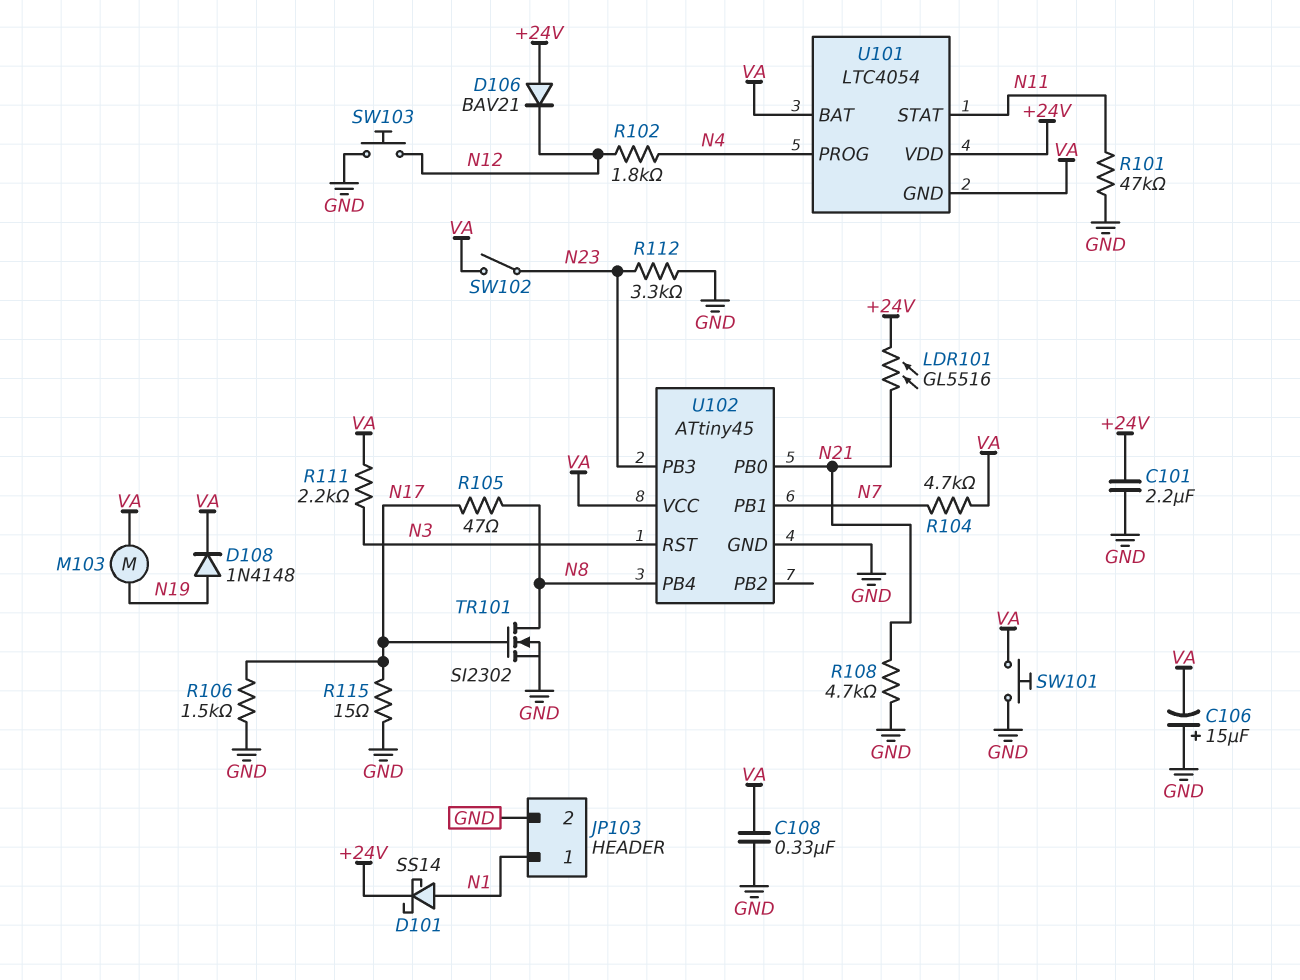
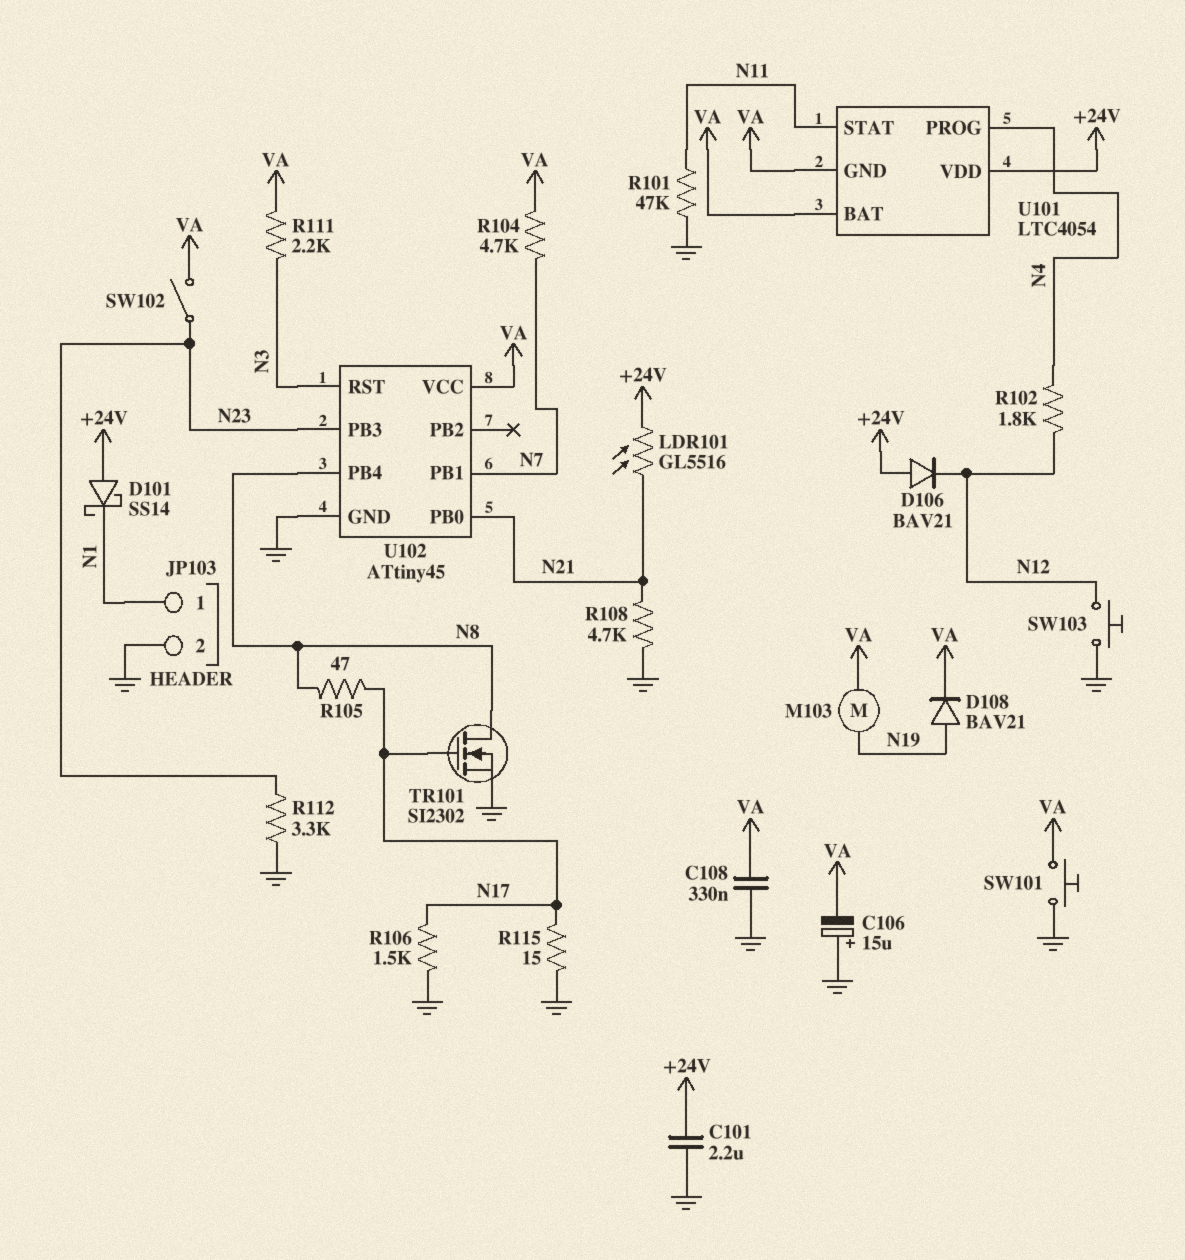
D101: schottky SS14 (A N1, K +24V) -> schottky SS14 (A +24V, K N1)
D108: diode 1N4148 (A N19, K VA) -> diode BAV21 (A N19, K VA)

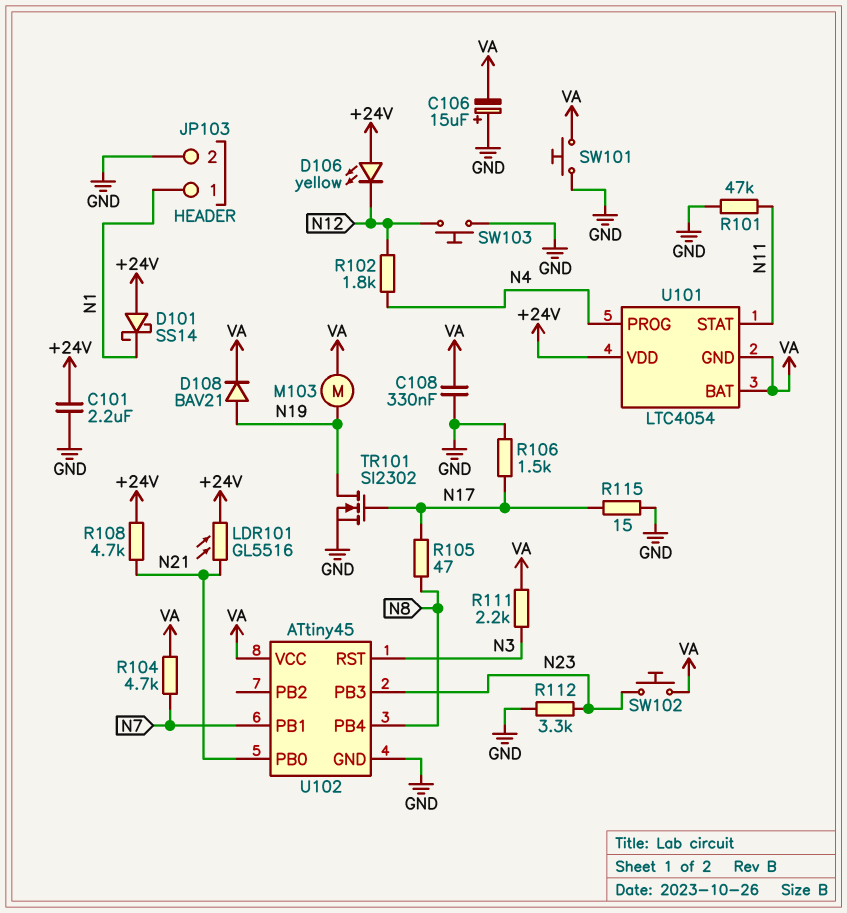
D106: diode BAV21 (A +24V, K N12) -> LED yellow (A +24V, K N12)
R108: 4.7k (GND, N21) -> 4.7k (+24V, N21)
SW102: switch (N23, VA) -> button (N23, VA)
TR101: NMOS SI2302 (G N17, D N8, S GND) -> NMOS SI2302 (G N17, D N19, S GND)

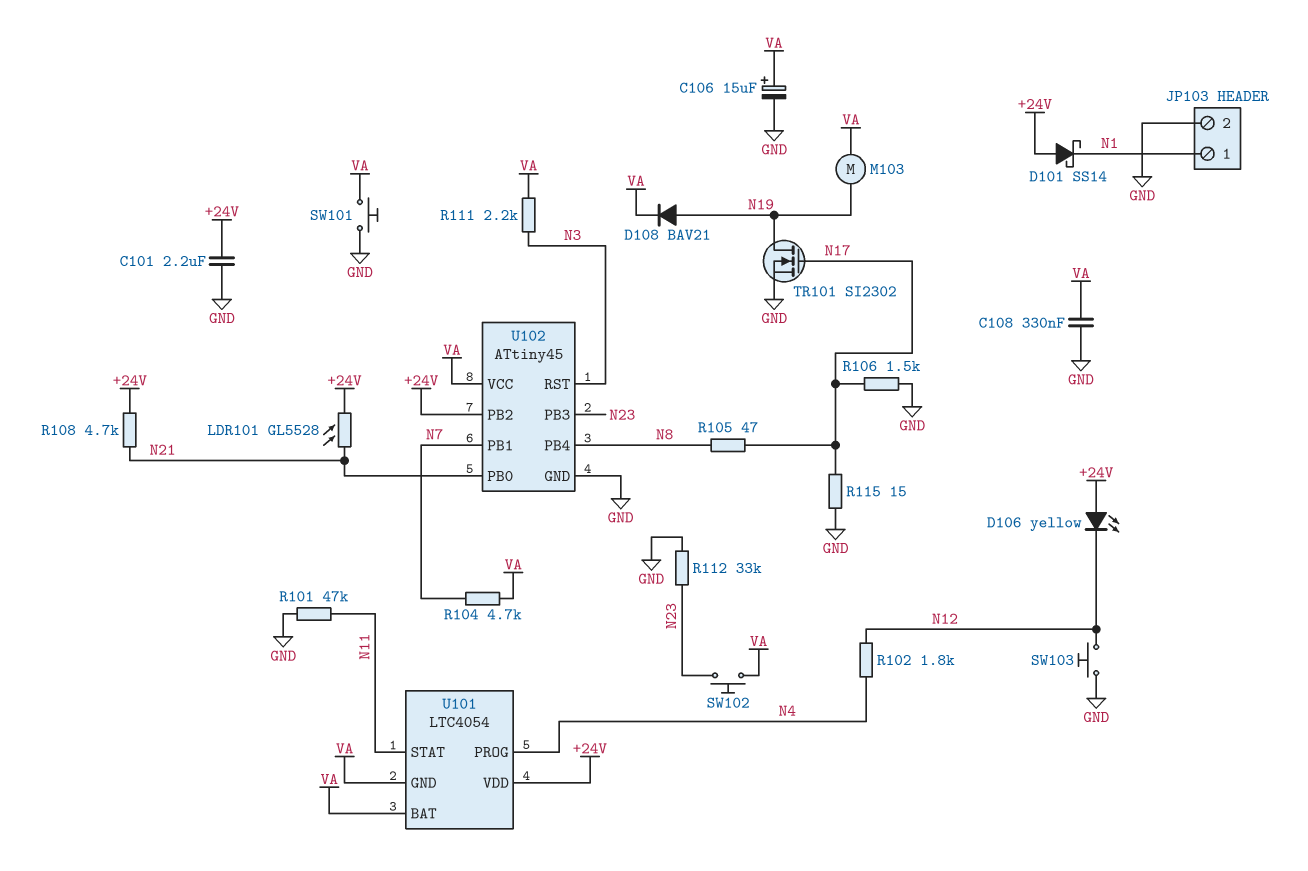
C106: 15uF (plus GND, minus VA) -> 15uF (plus VA, minus GND)
LDR101: GL5516 (+24V, N21) -> GL5528 (+24V, N21)
R112: 3.3k (GND, N23) -> 33k (GND, N23)
U102 pin PB2: none -> +24V

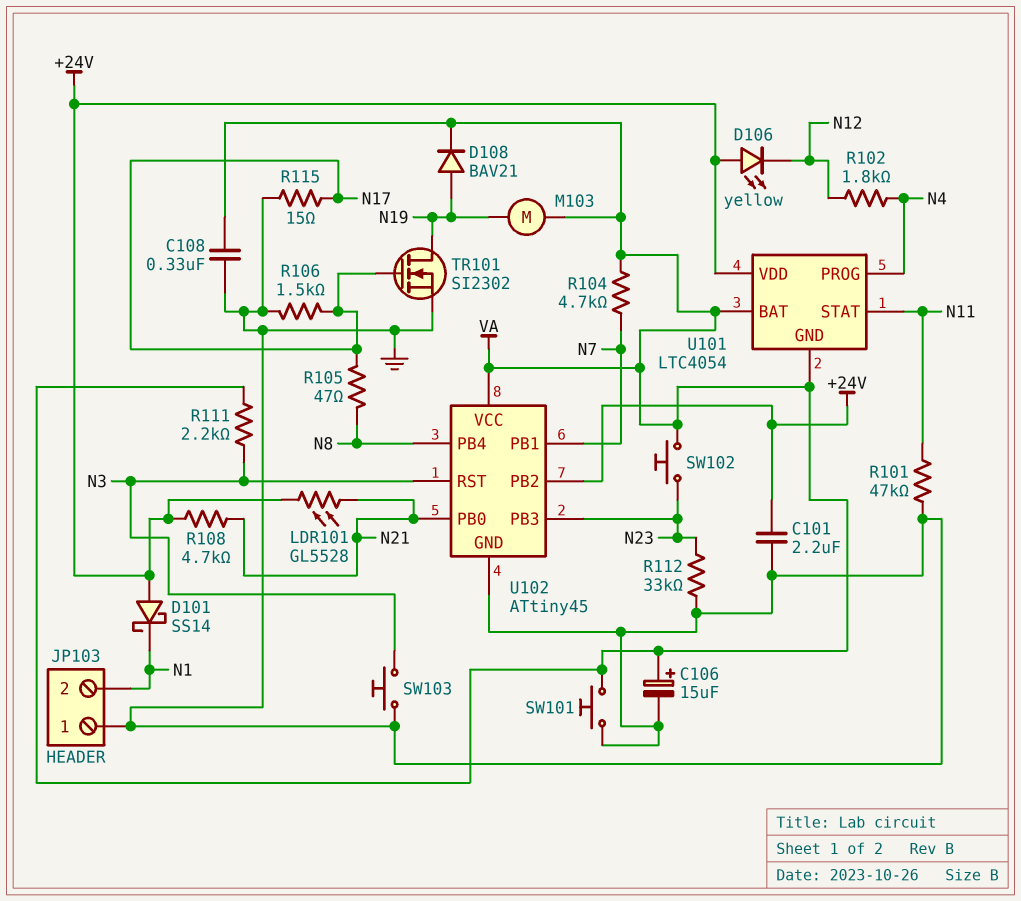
JP103 pin 1: N1 -> GND
JP103 pin 2: GND -> N1
SW103: button (GND, N12) -> button (GND, N3)

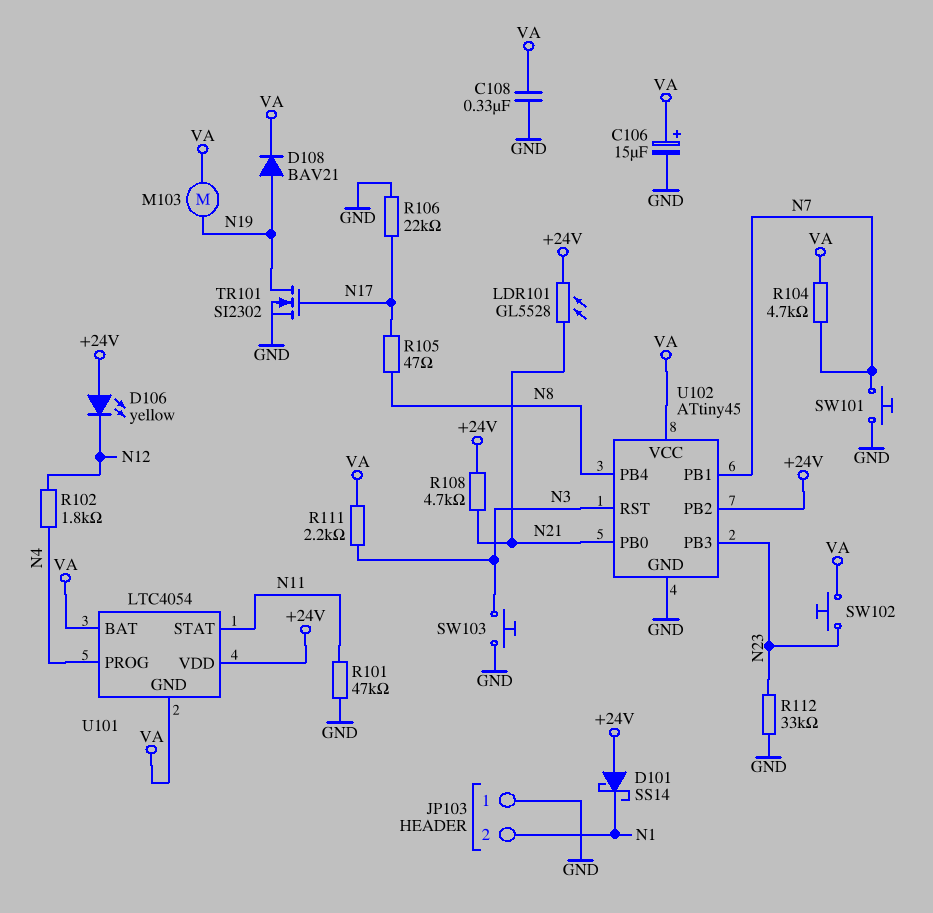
C101: 2.2uF (+24V, GND) -> none
R106: 1.5k (GND, N17) -> 22k (GND, N17)
R115: 15 (GND, N17) -> none
SW101: button (GND, VA) -> button (GND, N7)

